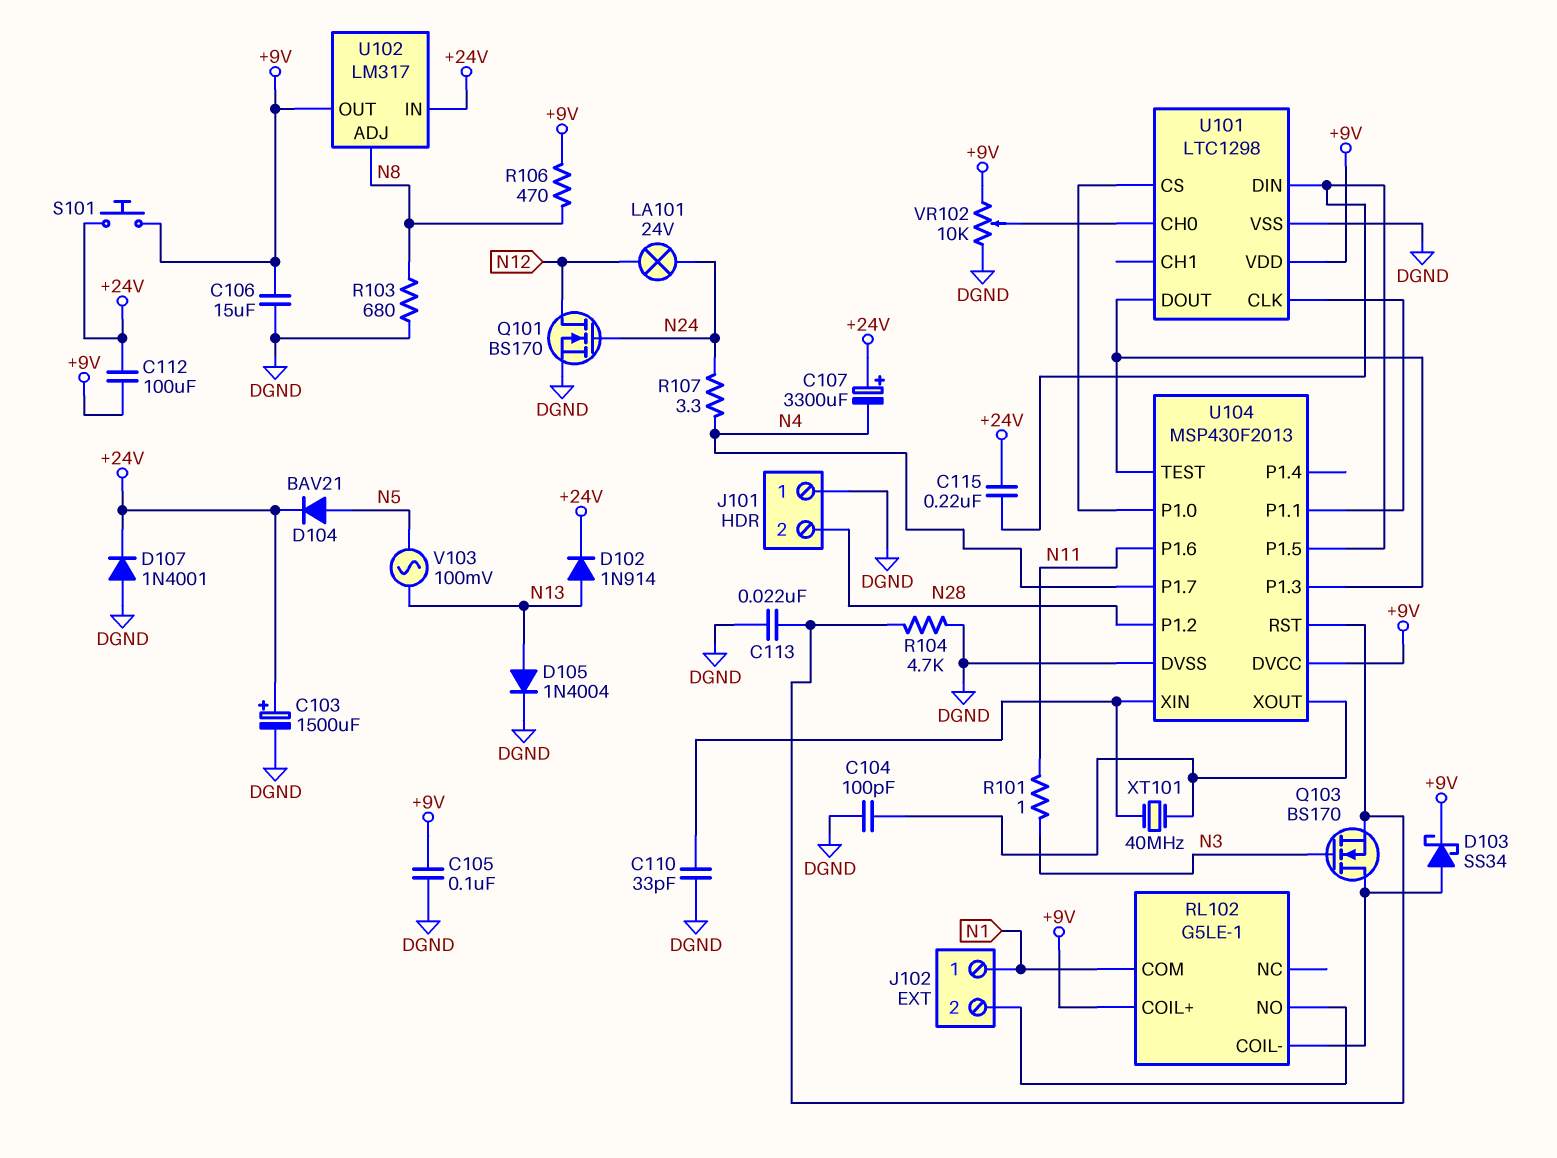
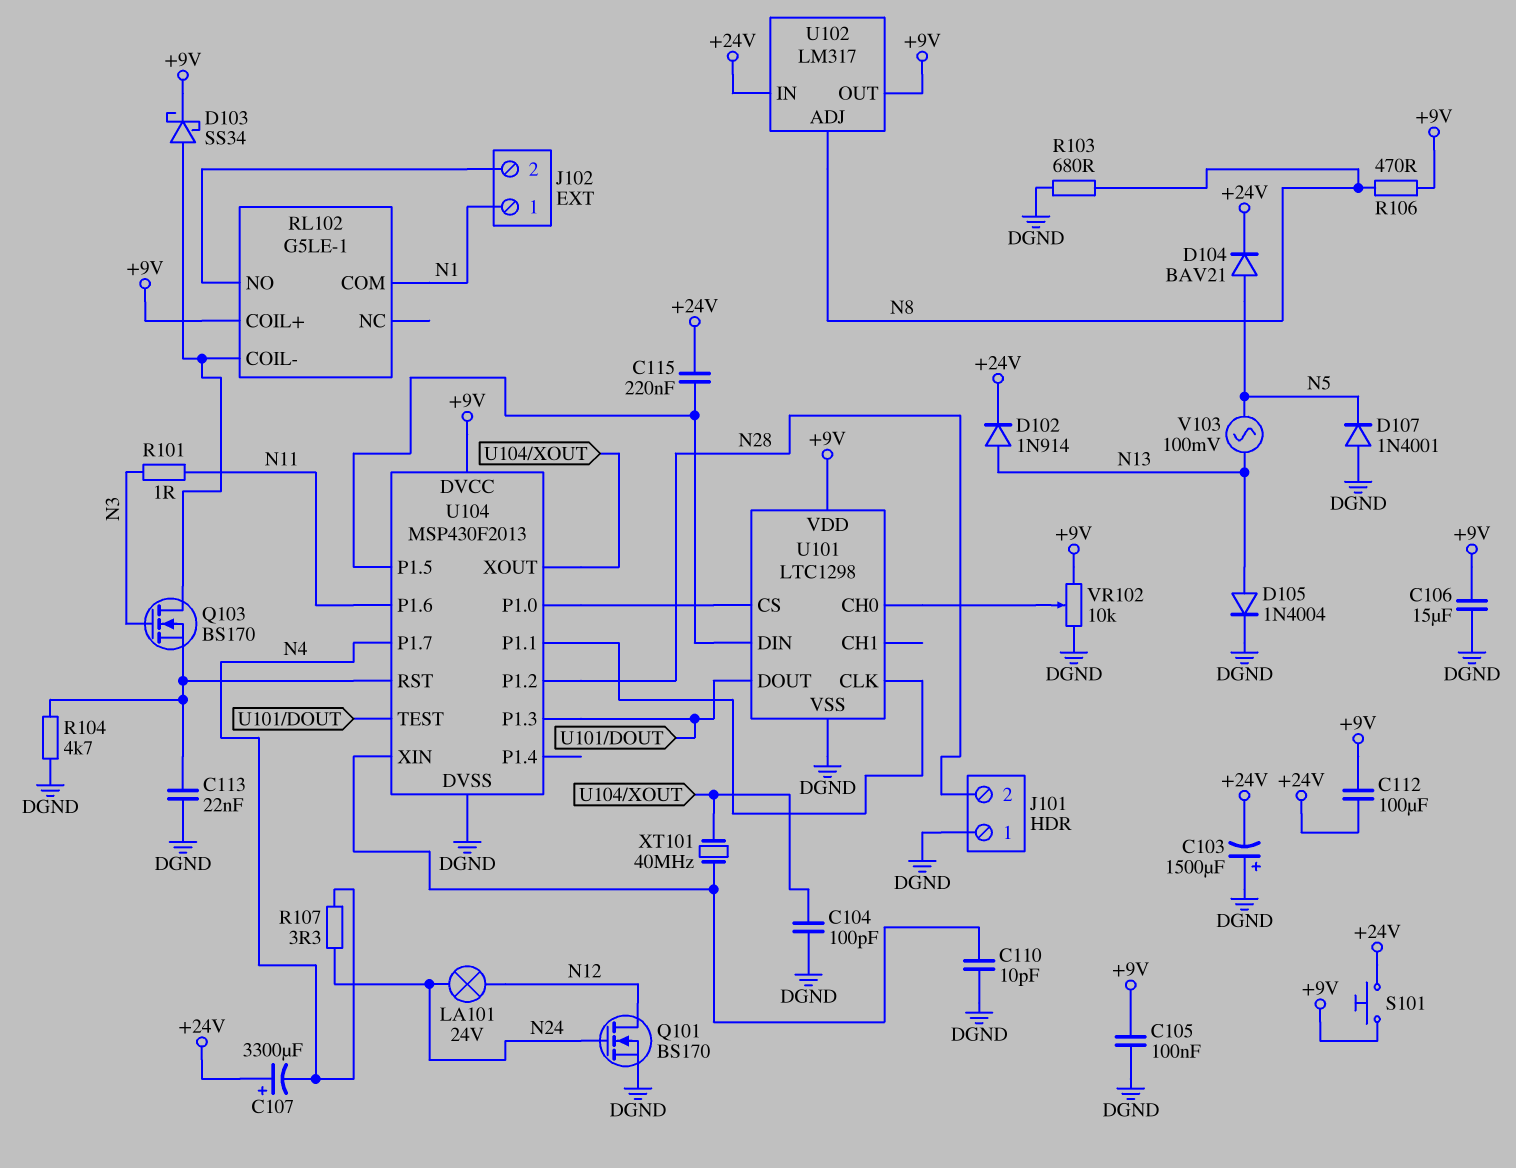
C103: 1500uF (plus +24V, minus DGND) -> 1500uF (plus DGND, minus +24V)
C110: 33pF (DGND, U104/XIN) -> 10pF (DGND, U104/XIN)
D107: diode 1N4001 (A DGND, K +24V) -> diode 1N4001 (A DGND, K N5)

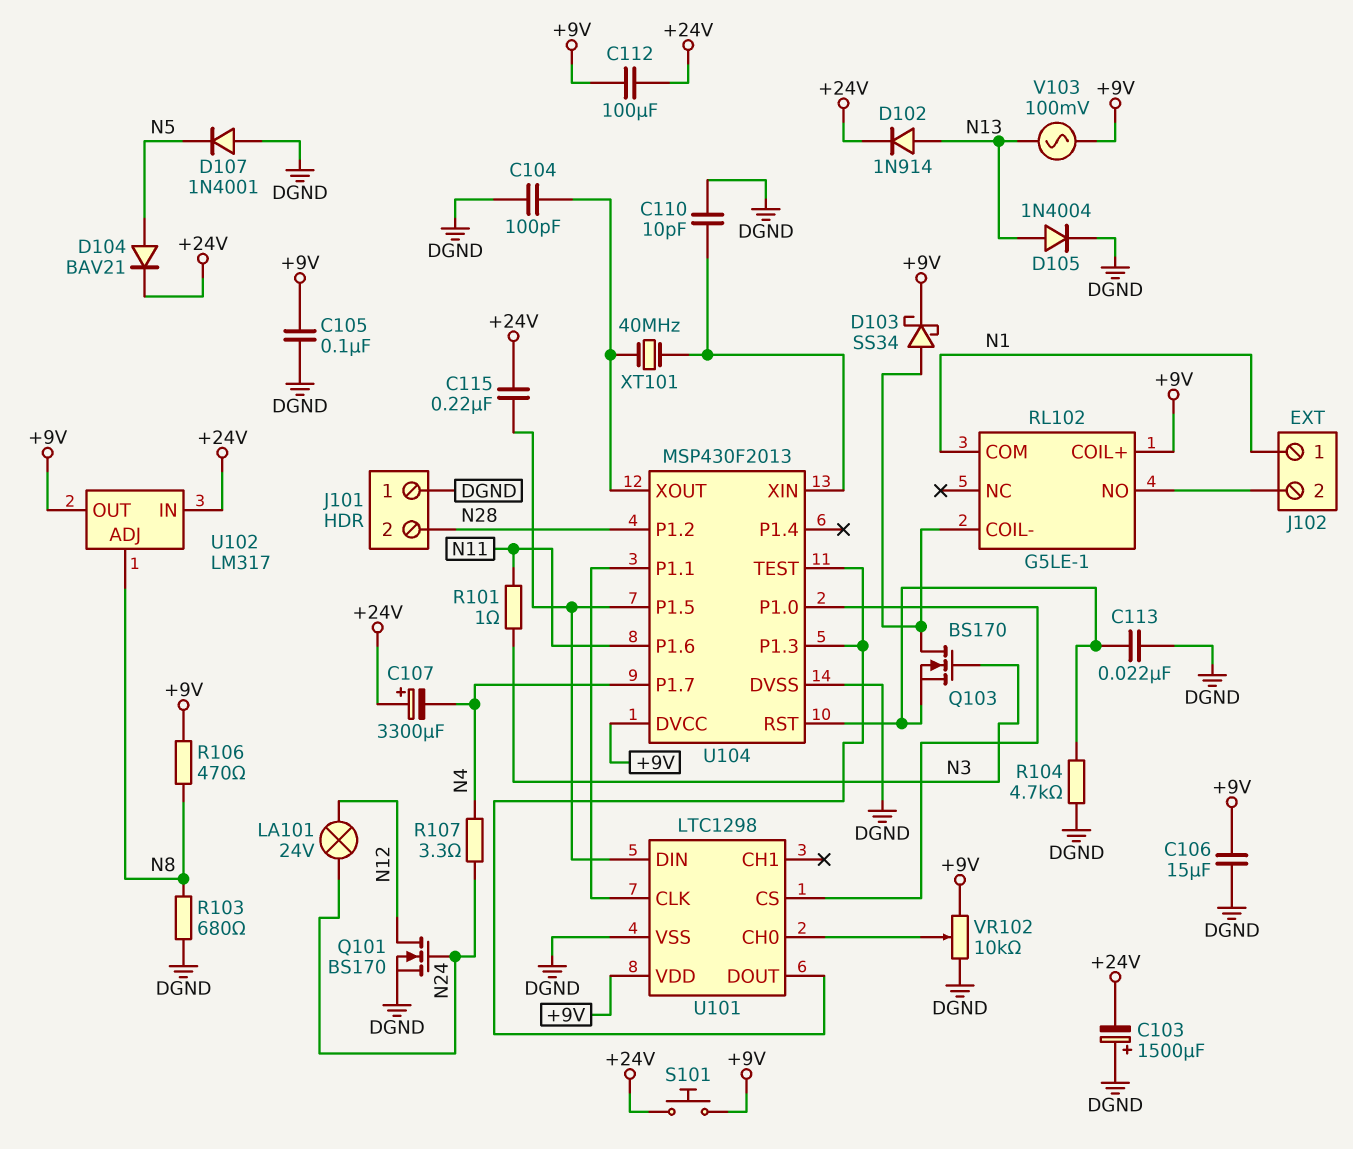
V103: AC 100mV (N5, N13) -> AC 100mV (+9V, N13)

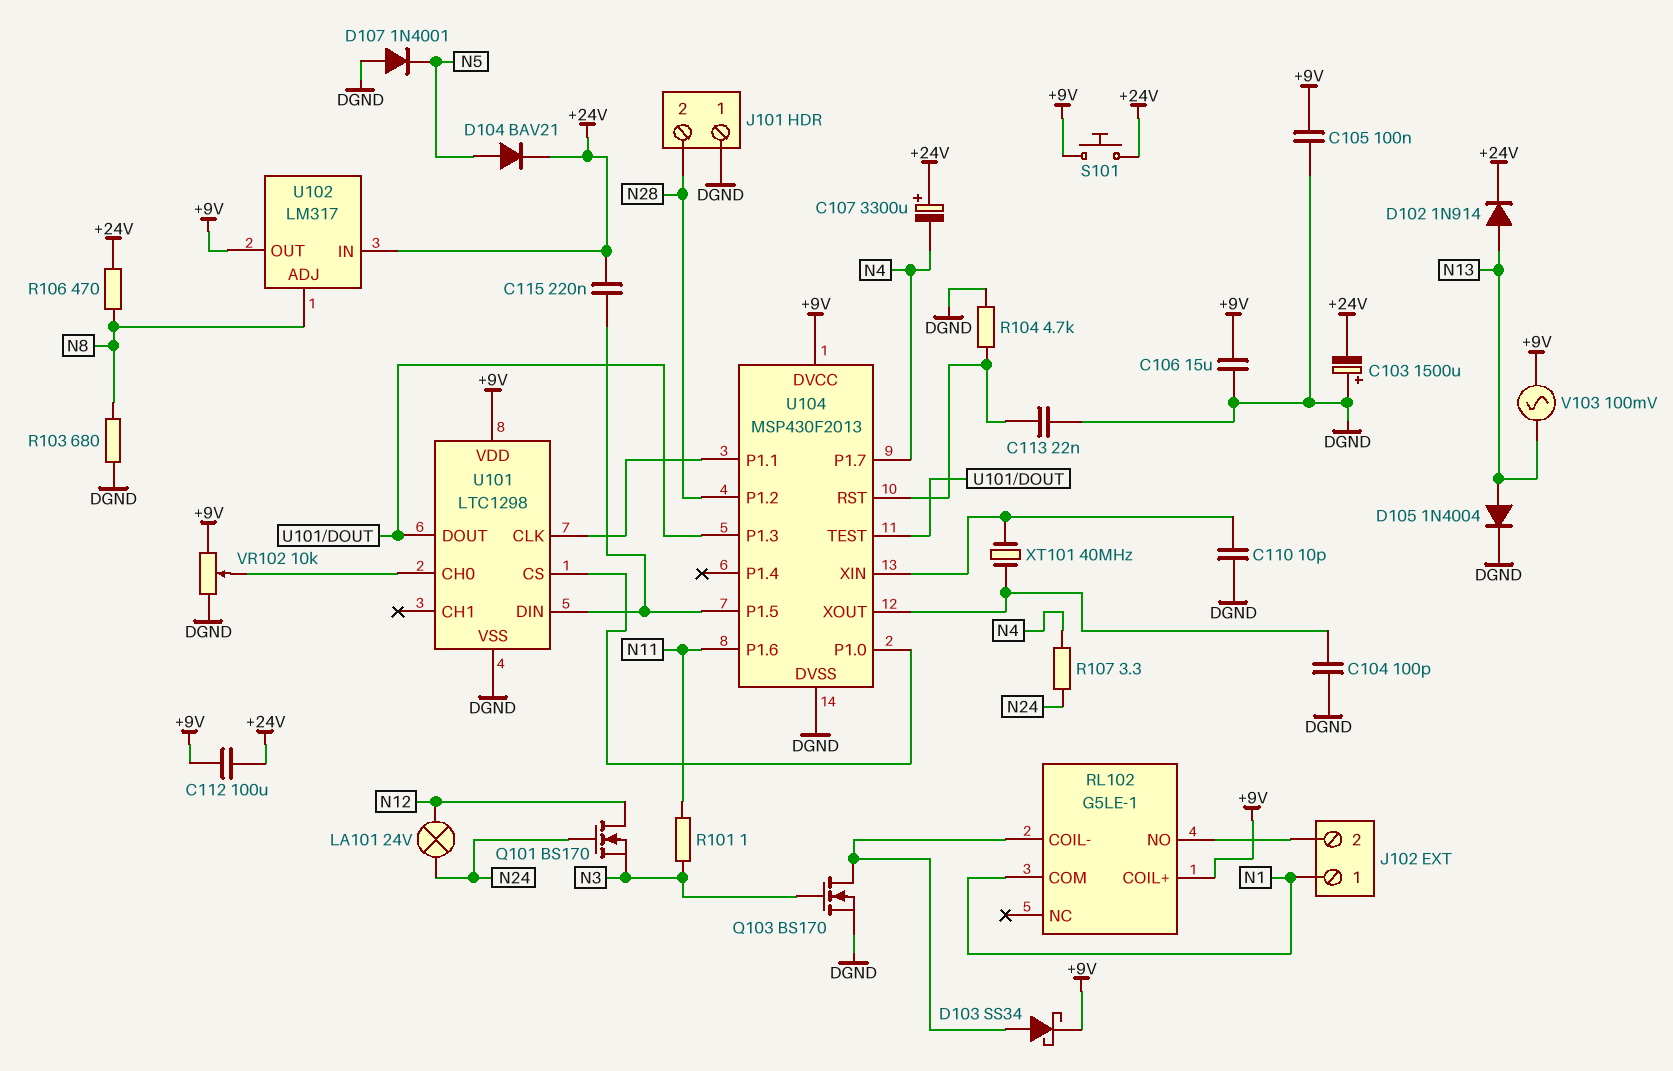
Q101: NMOS BS170 (G N24, D N12, S DGND) -> NMOS BS170 (G N24, D N12, S N3)
Q103: NMOS BS170 (G N3, D RL102/COIL-, S U104/RST) -> NMOS BS170 (G N3, D RL102/COIL-, S DGND)
R106: 470 (+9V, N8) -> 470 (+24V, N8)

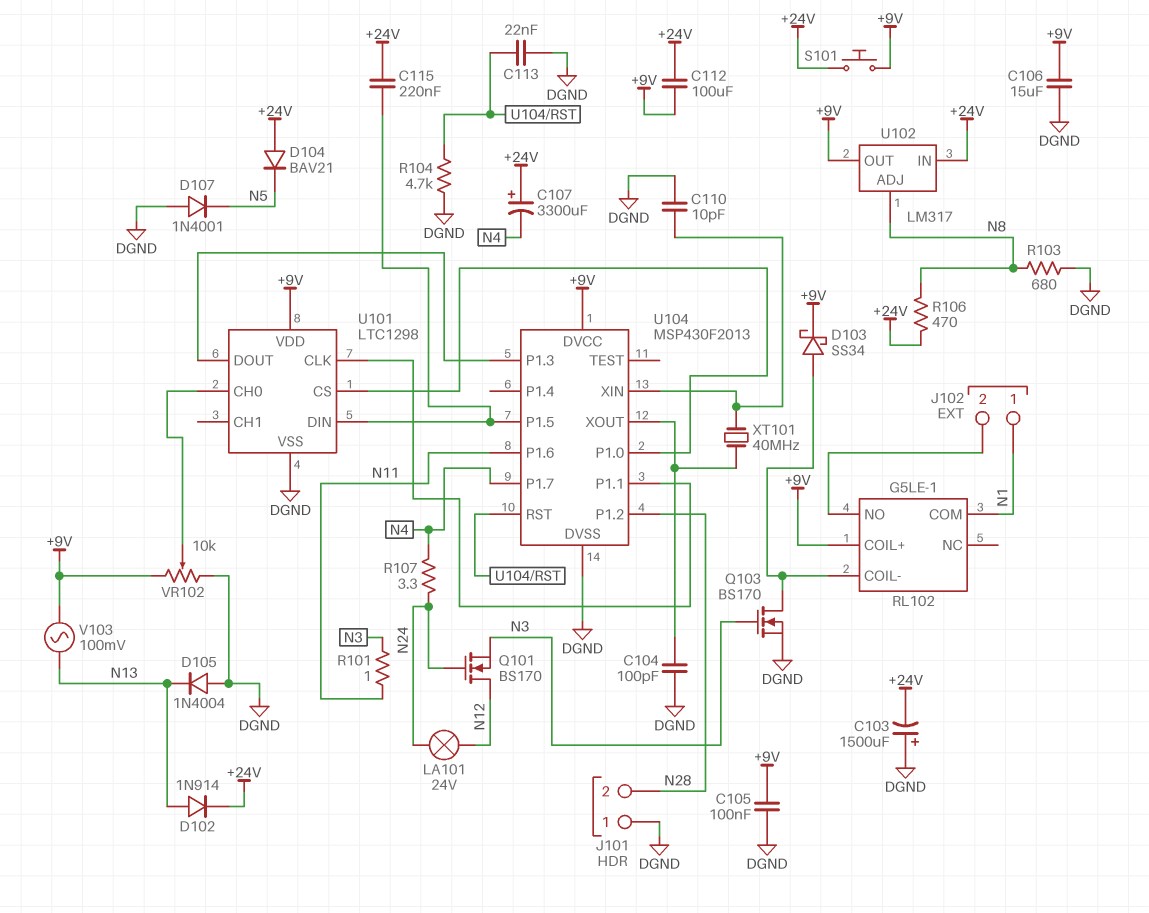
D104: diode BAV21 (A N5, K +24V) -> diode BAV21 (A +24V, K N5)
D105: diode 1N4004 (A N13, K DGND) -> diode 1N4004 (A DGND, K N13)
U104 pin TEST: U101/DOUT -> none

